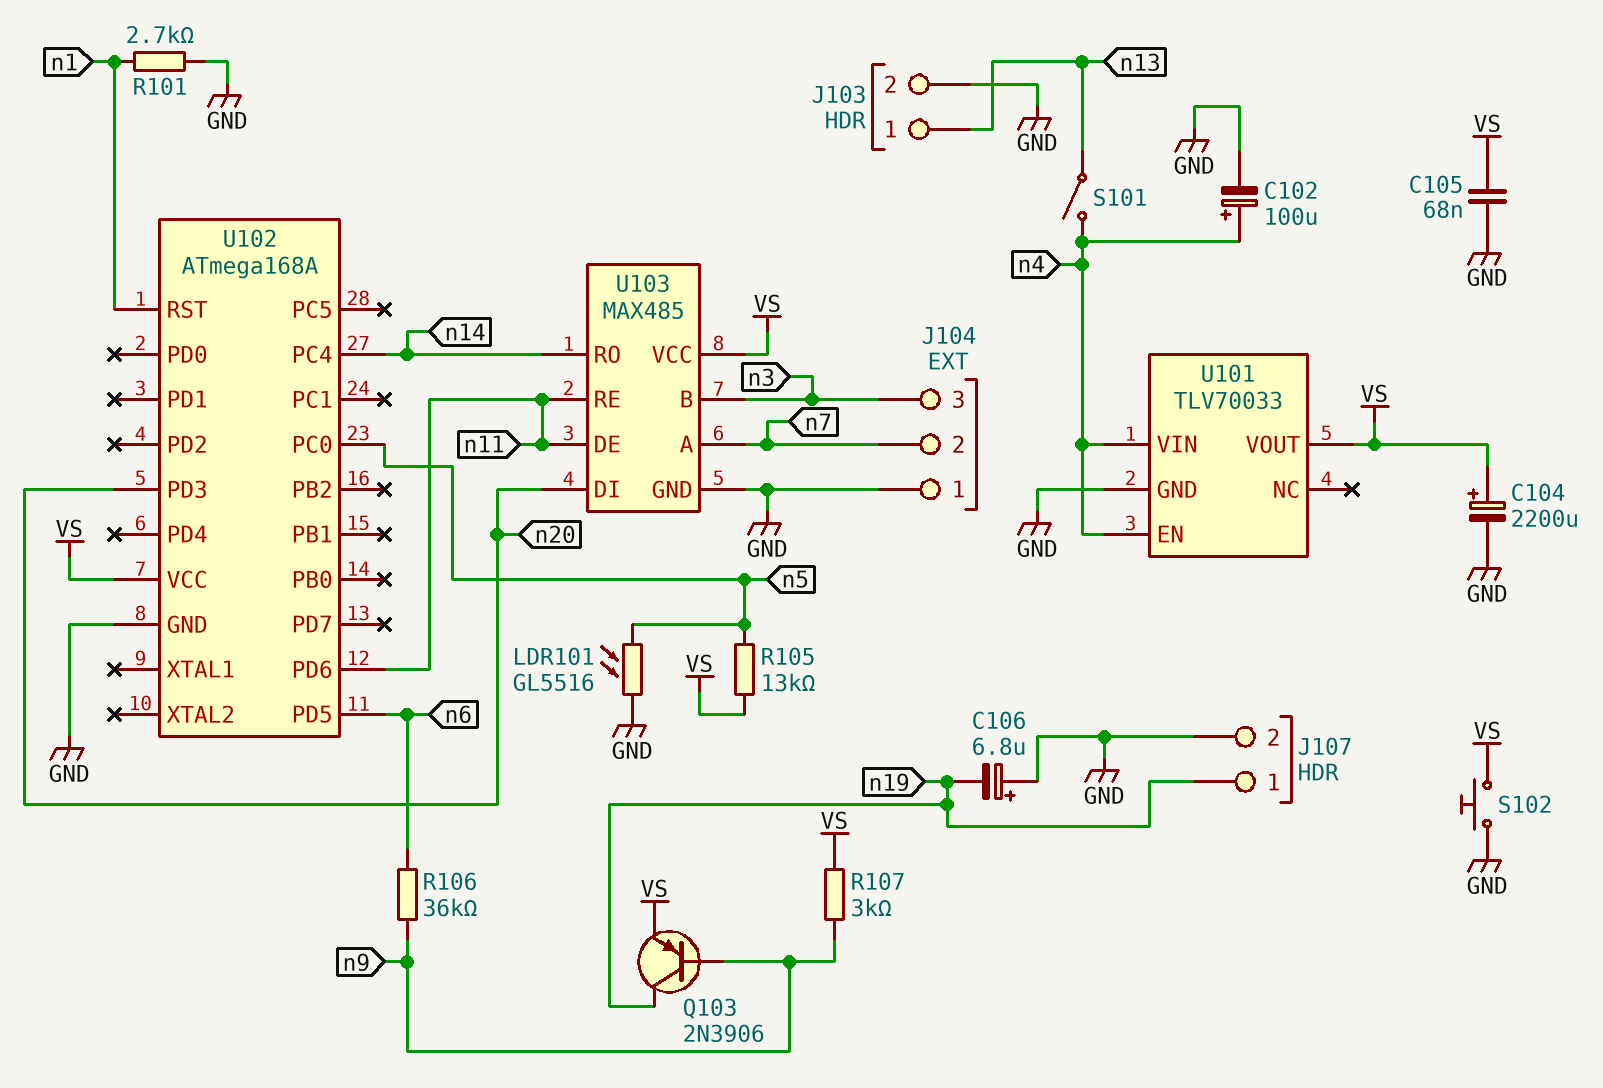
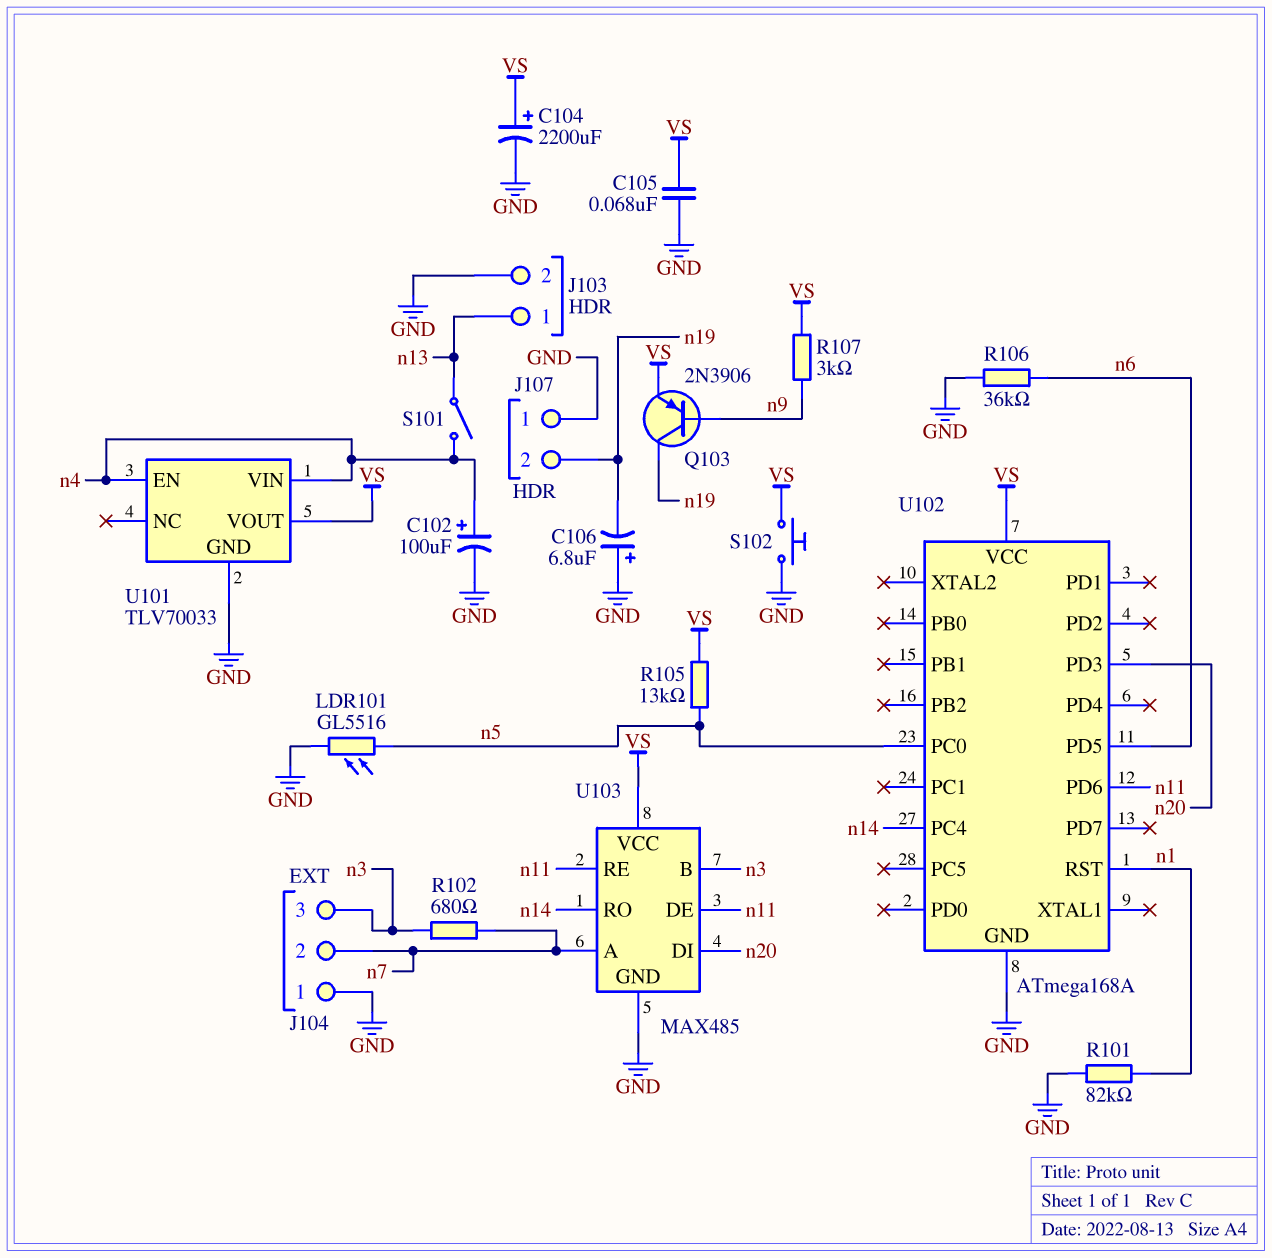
J107 pin 1: n19 -> GND
J107 pin 2: GND -> n19
R101: 2.7k (GND, n1) -> 82k (GND, n1)
R102: none -> 680 (n3, n7)
R106: 36k (n6, n9) -> 36k (GND, n6)

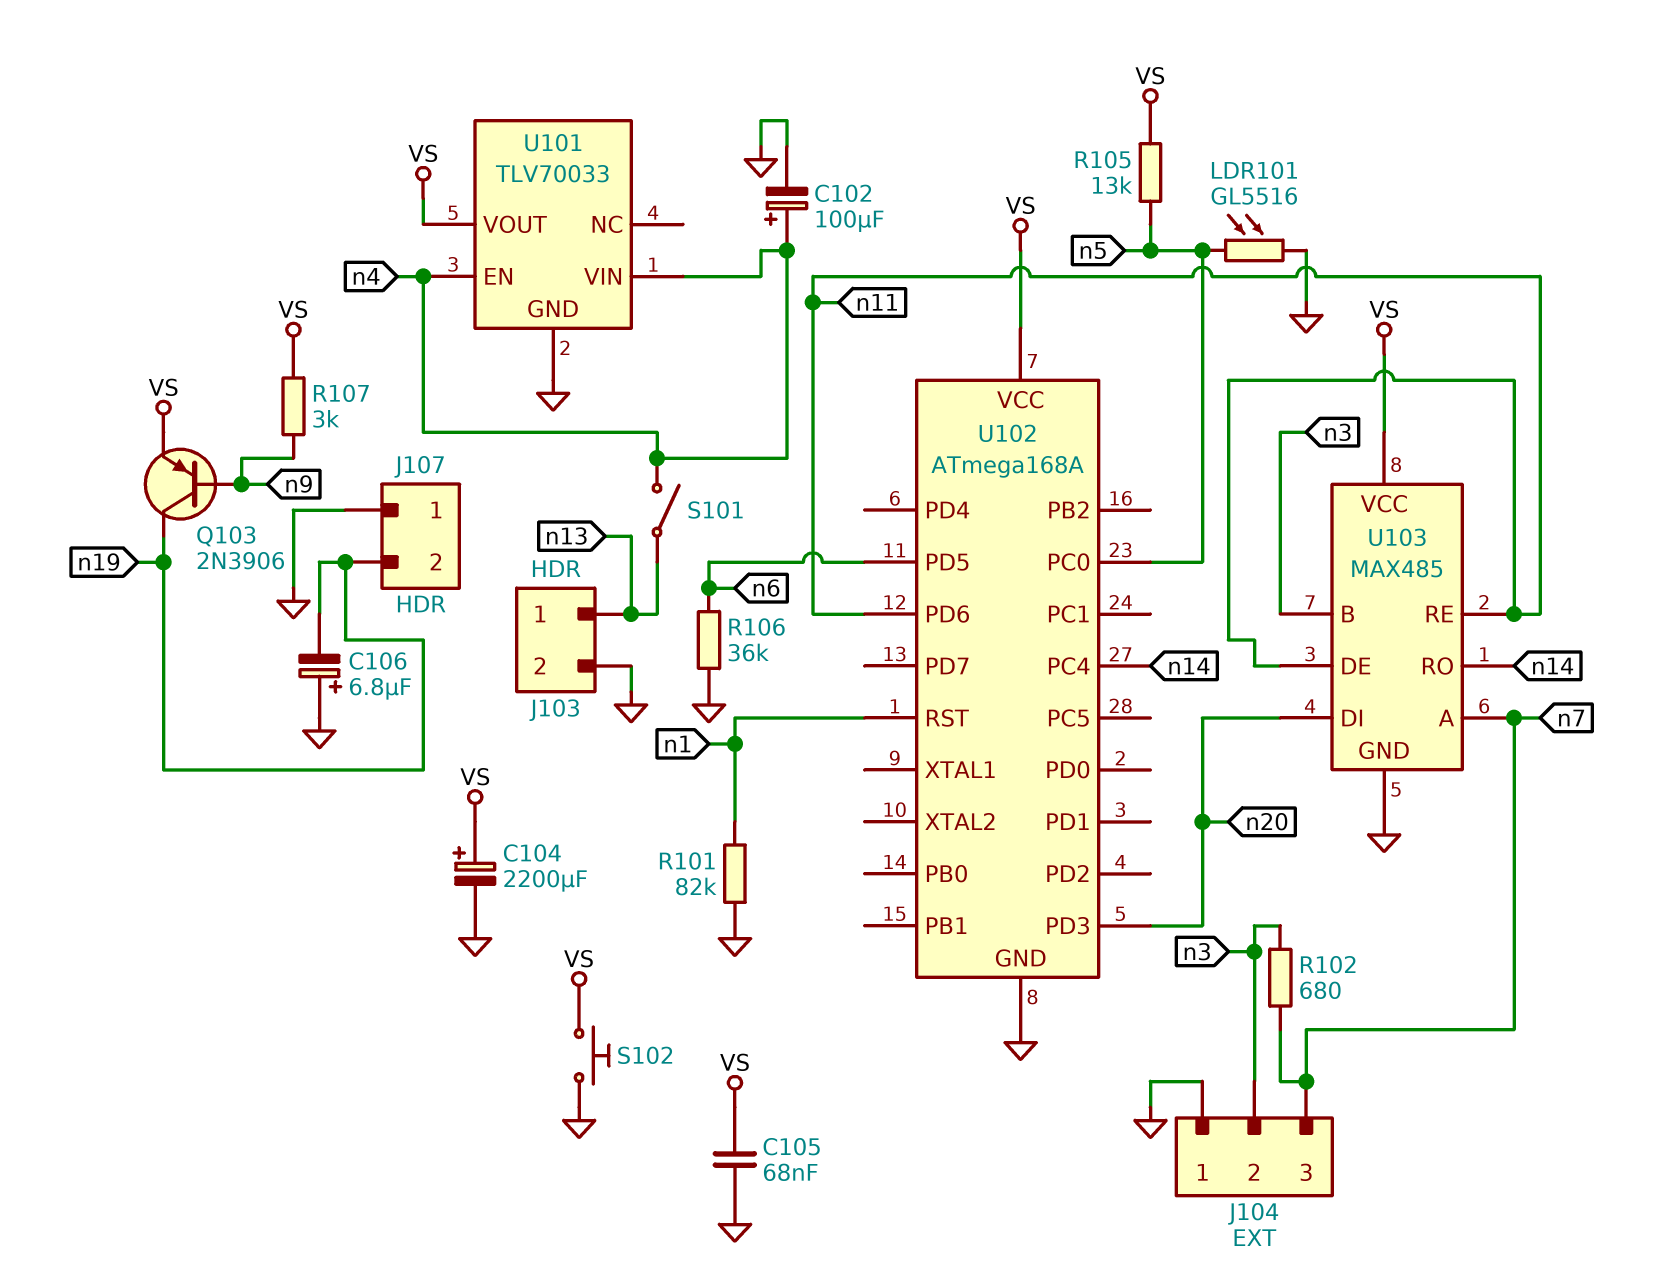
J104 pin 2: n7 -> n3
J104 pin 3: n3 -> n7

